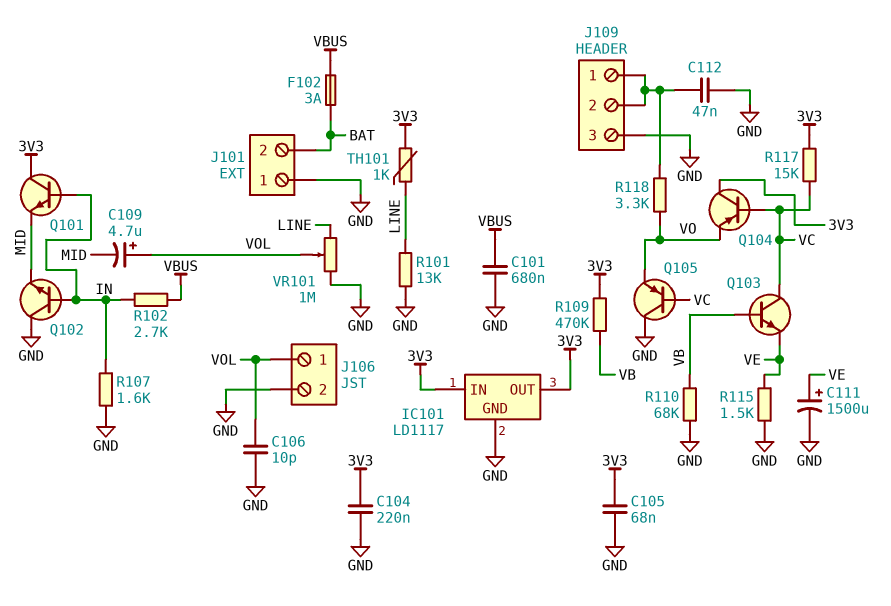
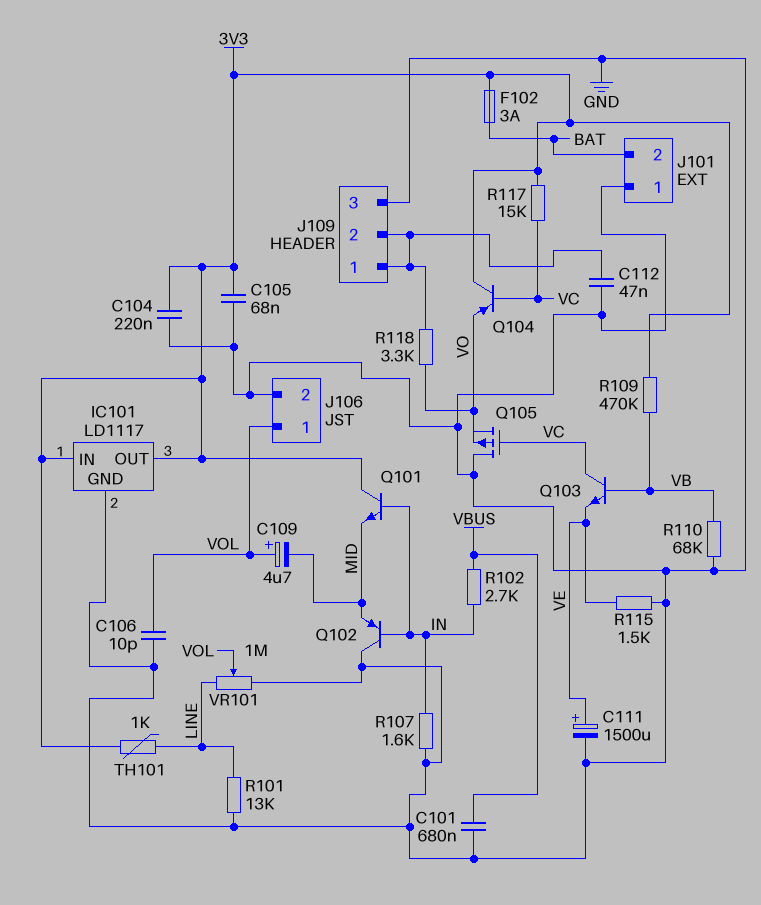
F102: 3A (BAT, VBUS) -> 3A (3V3, BAT)
Q102: NPN (B IN, C GND, E MID) -> PNP (B IN, C GND, E MID)
Q105: PNP (B VC, C GND, E VO) -> PMOS (G VC, D GND, S VO)

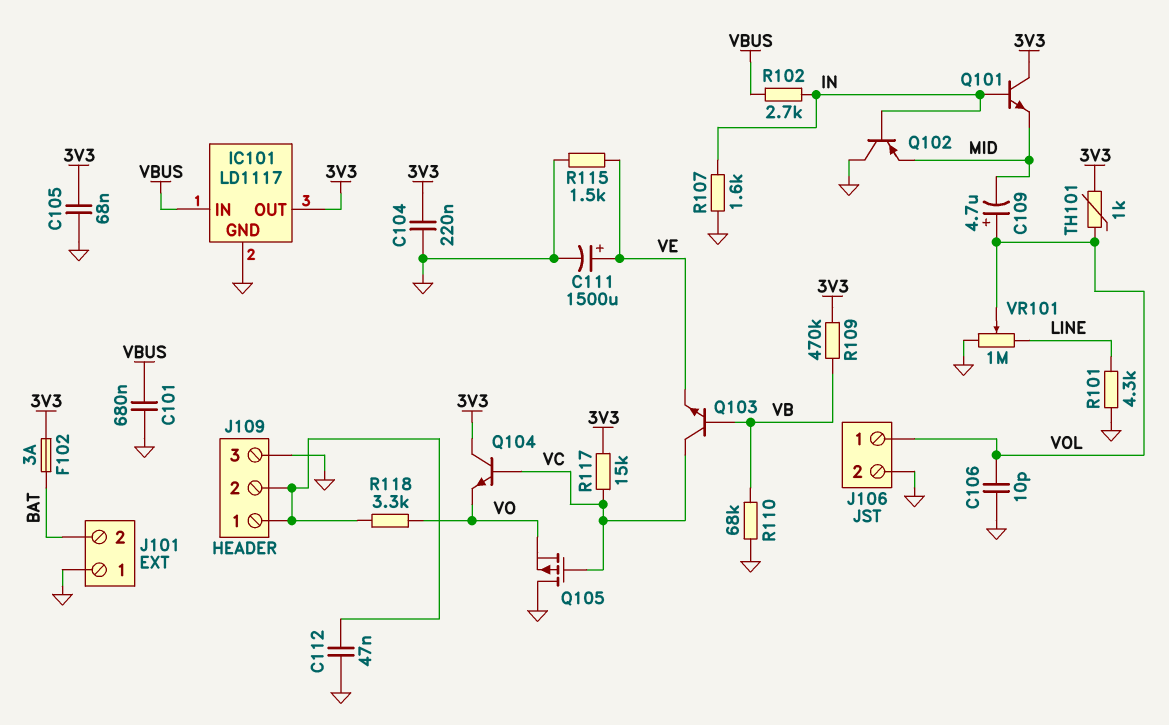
IC101 pin IN: 3V3 -> VBUS
Q104: PNP (B VC, C 3V3, E VO) -> NPN (B VC, C 3V3, E VO)
R101: 13k (GND, LINE) -> 4.3k (GND, LINE)
TH101: 1k (3V3, LINE) -> 1k (3V3, VOL)

